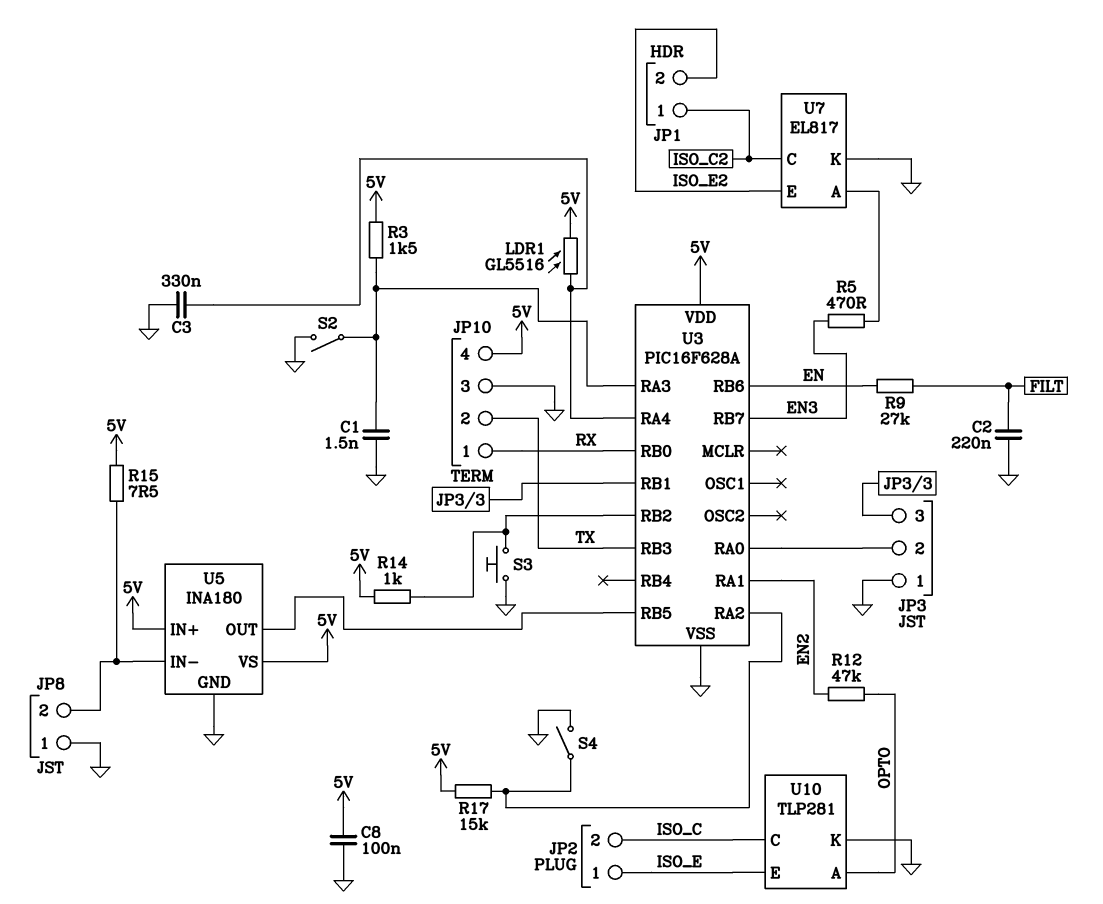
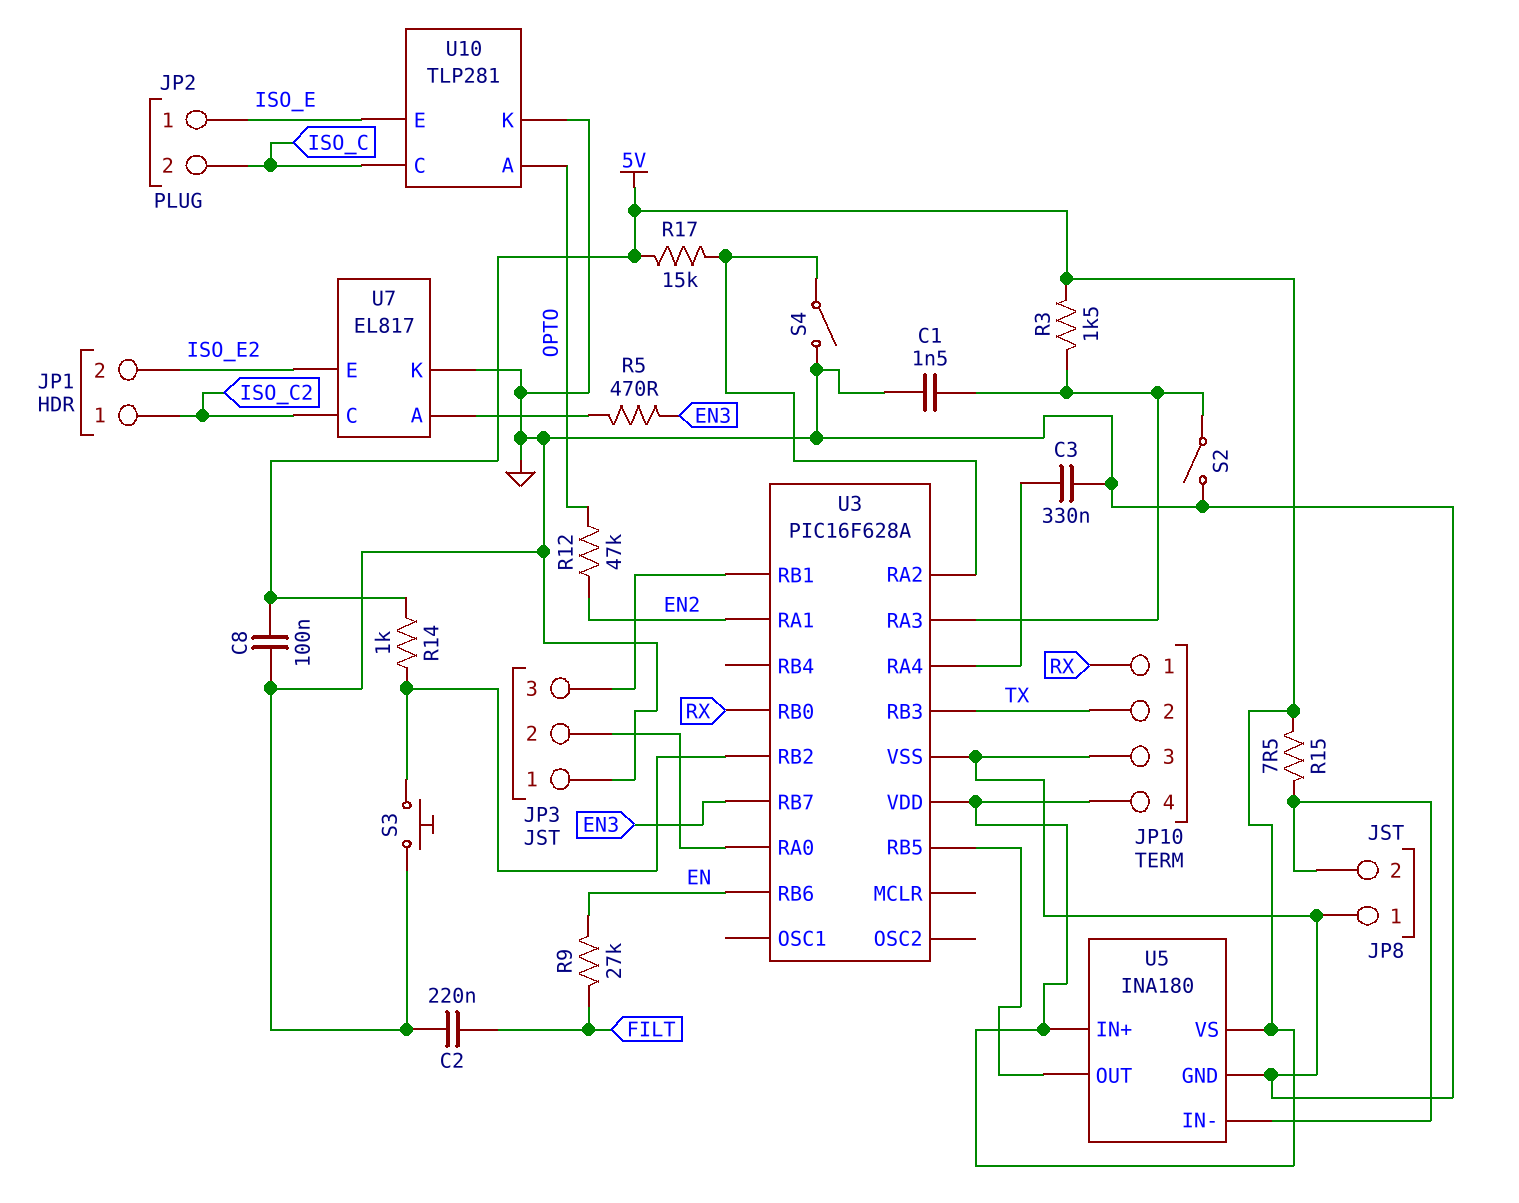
LDR1: GL5516 (5V, U3/RA4) -> none

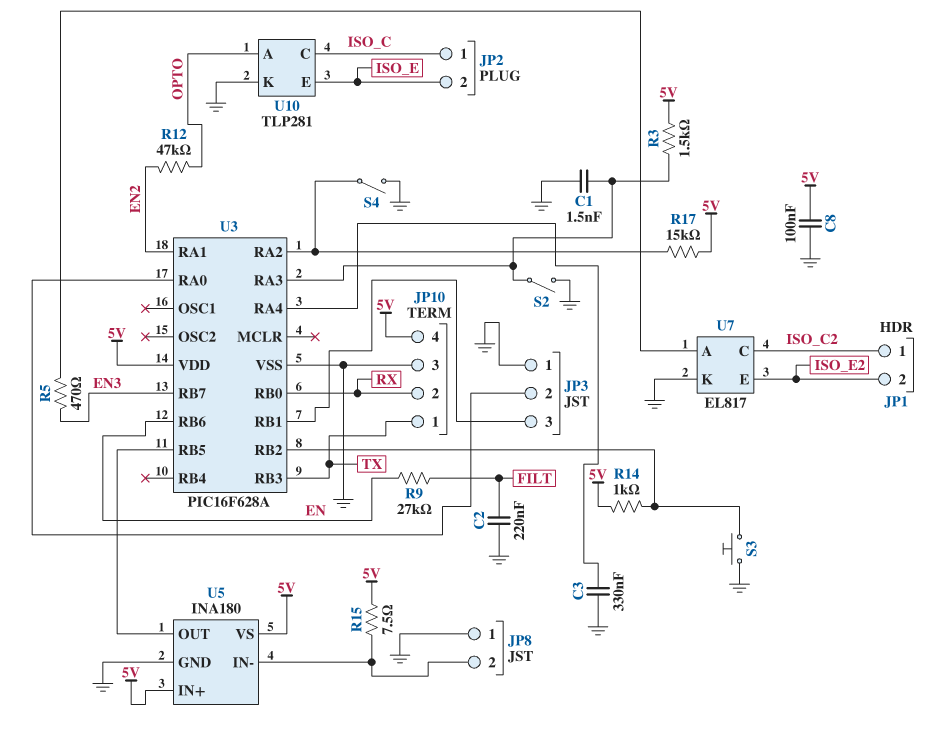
JP2 pin 1: ISO_E -> ISO_C
JP2 pin 2: ISO_C -> ISO_E
JP10 pin 1: RX -> TX
JP10 pin 2: TX -> RX

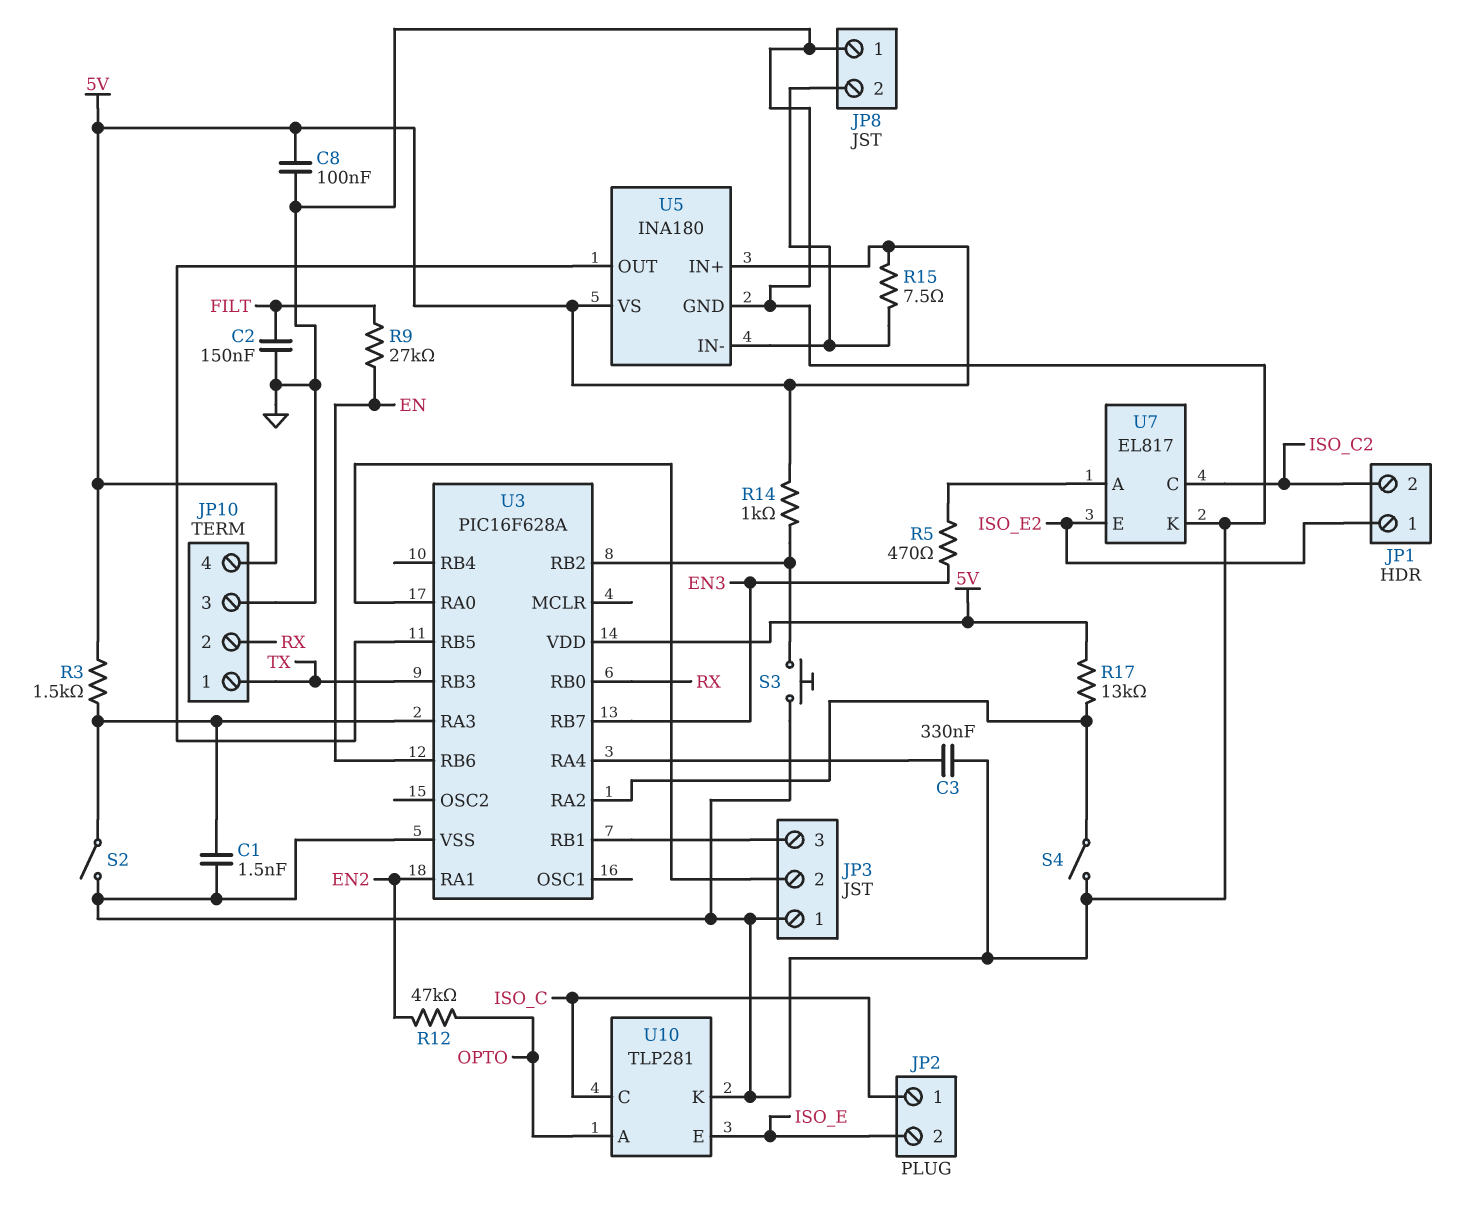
C2: 220nF (FILT, GND) -> 150nF (FILT, GND)
JP1 pin 1: ISO_C2 -> ISO_E2
JP1 pin 2: ISO_E2 -> ISO_C2
R17: 15k (5V, U3/RA2) -> 13k (5V, U3/RA2)

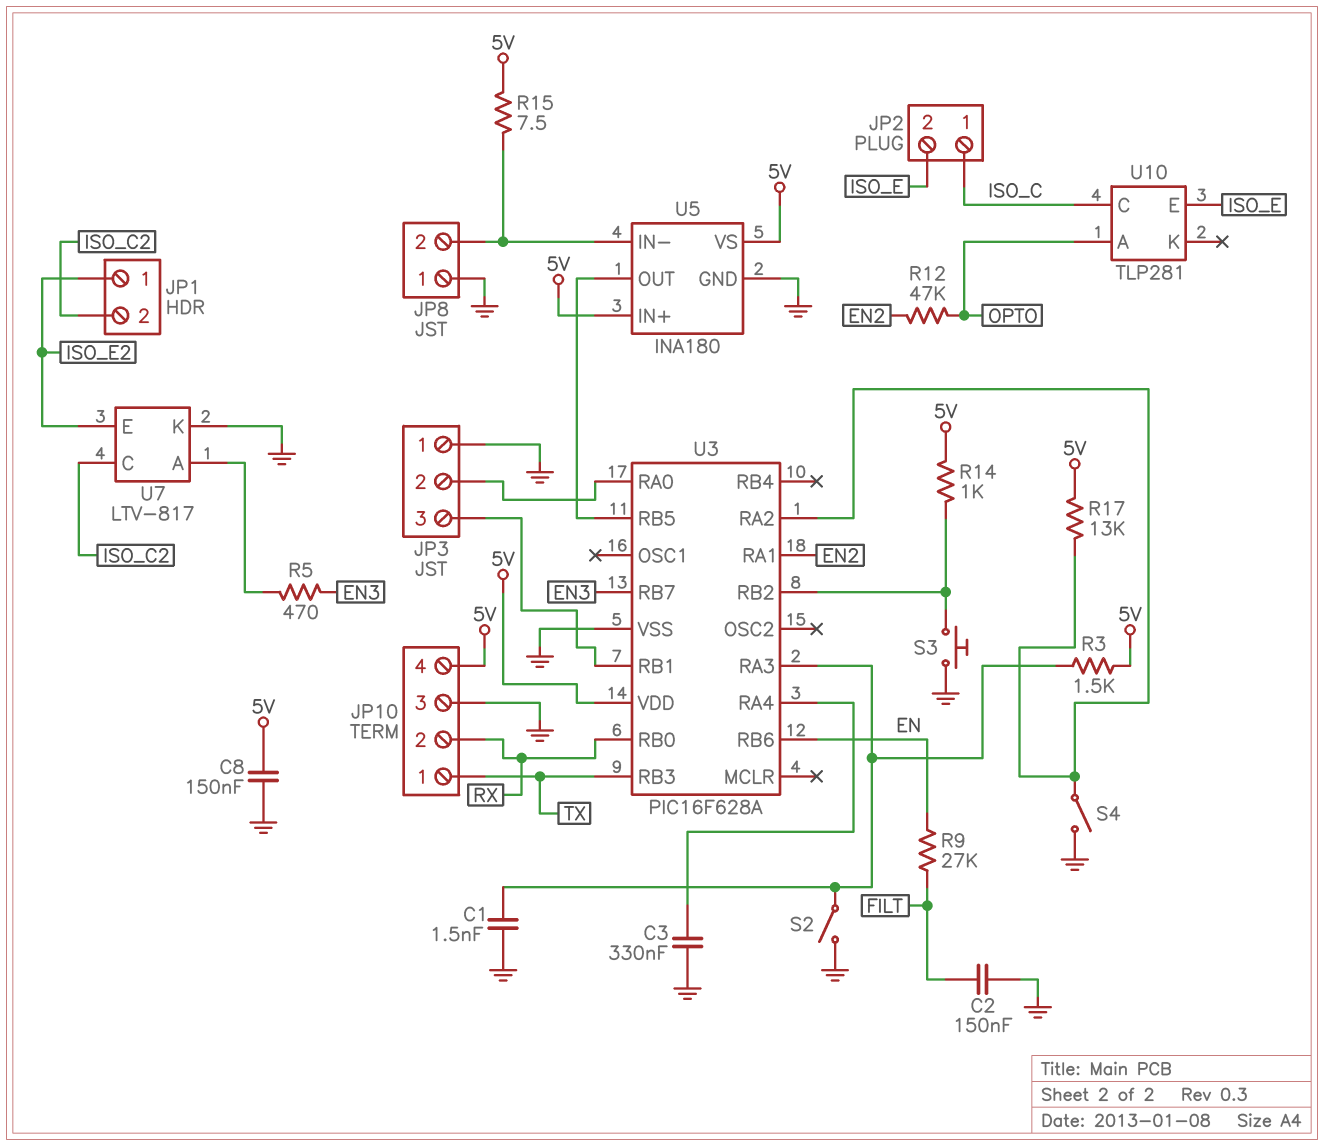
C8: 100nF (5V, GND) -> 150nF (5V, GND)
U7: EL817 -> LTV-817
U10 pin K: GND -> none

